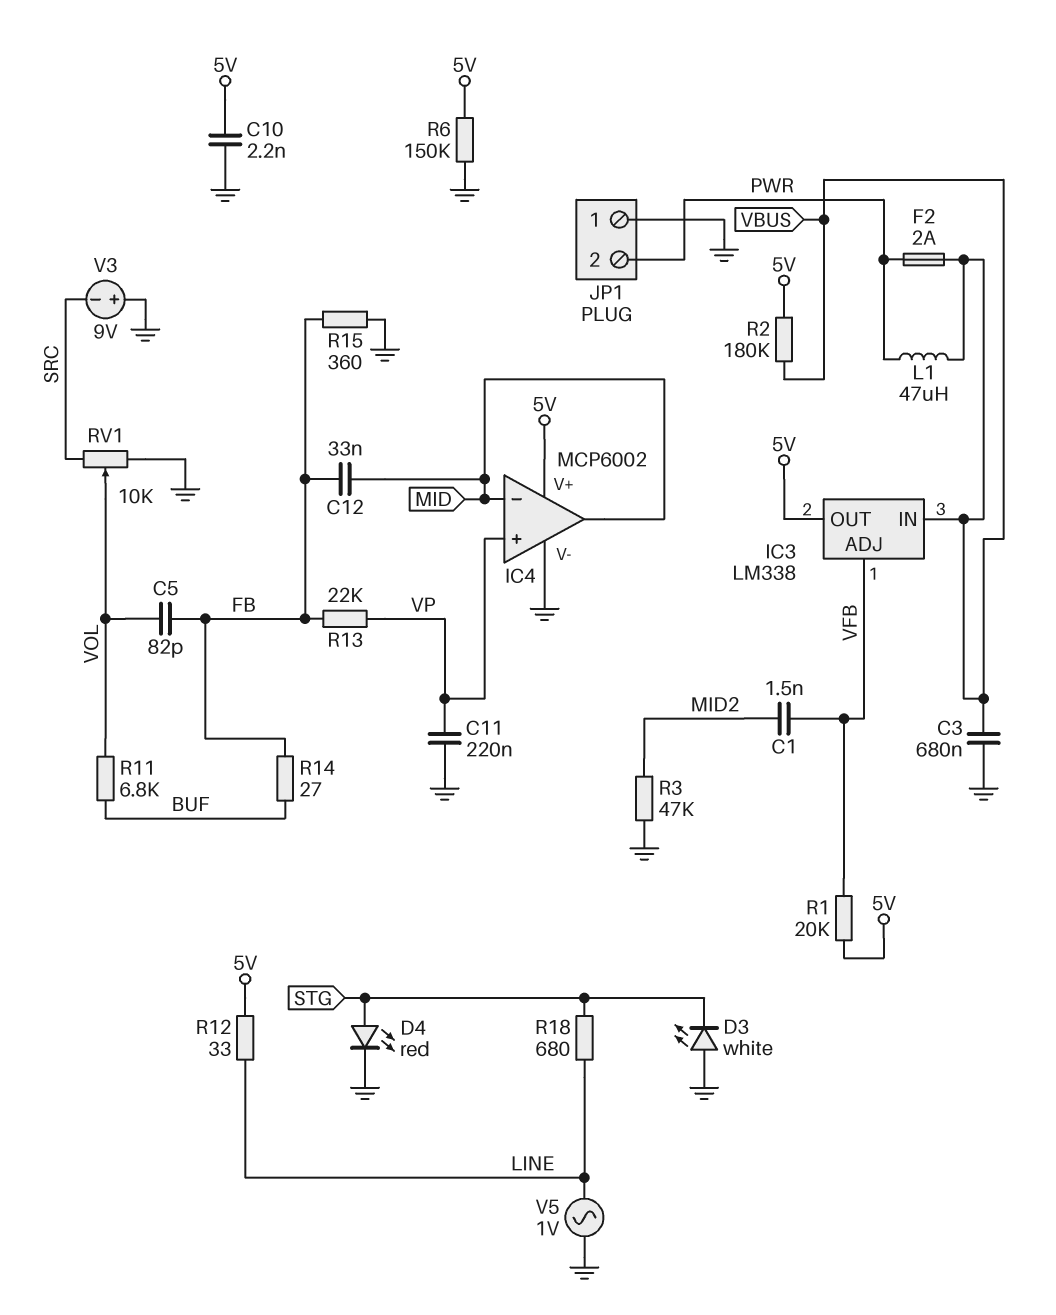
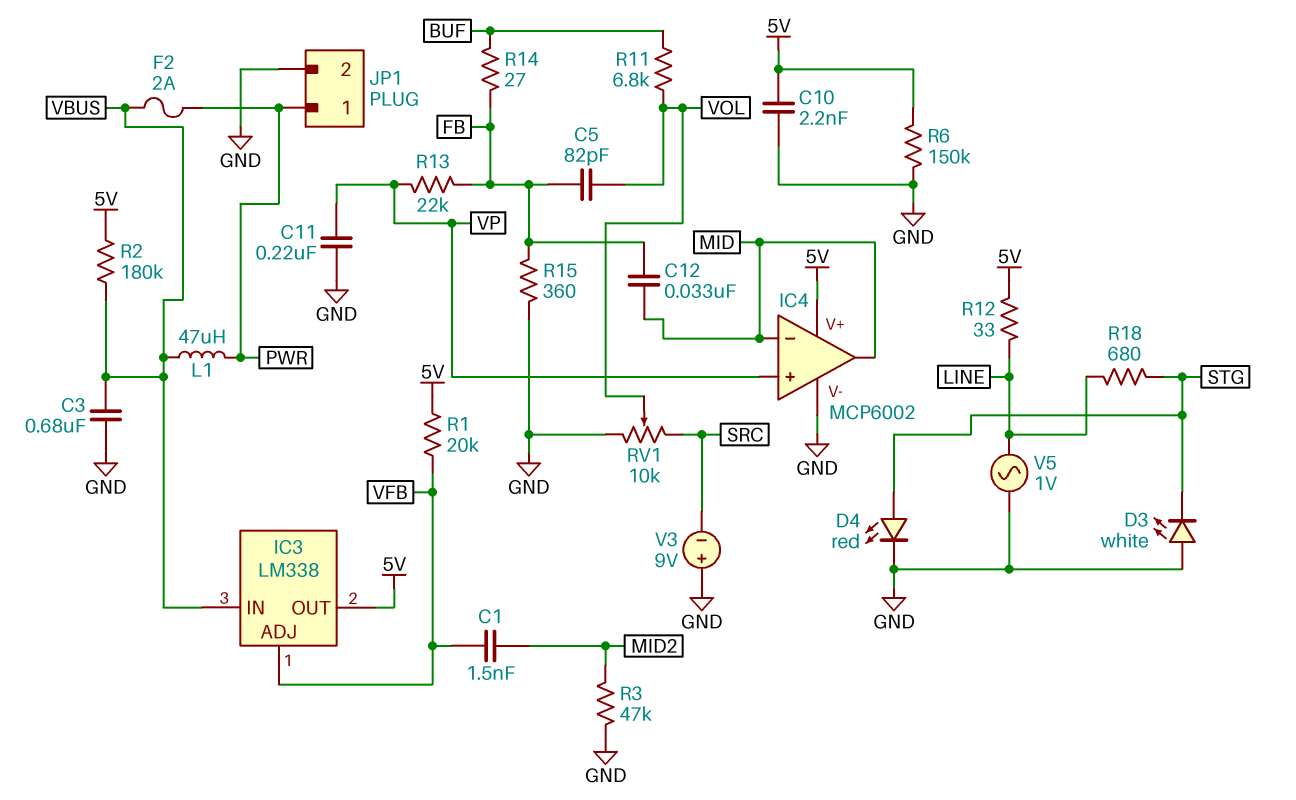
JP1 pin 1: GND -> PWR
JP1 pin 2: PWR -> GND

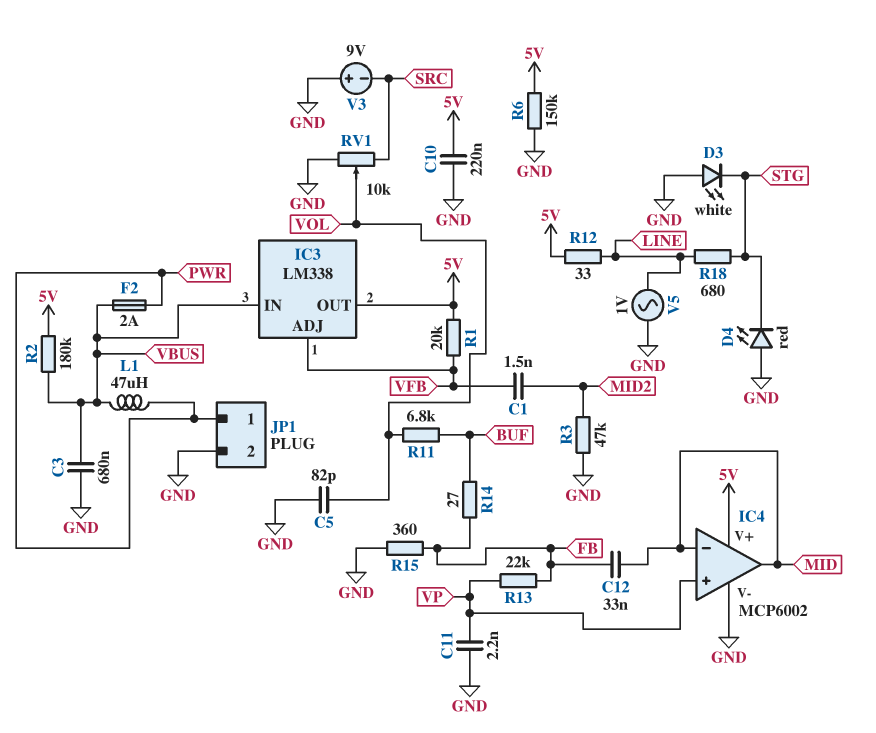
C5: 82pF (FB, VOL) -> 82pF (GND, VOL)
C10: 2.2nF (5V, GND) -> 220nF (5V, GND)
C11: 220nF (GND, VP) -> 2.2nF (GND, VP)
D4: LED red (A STG, K GND) -> LED red (A GND, K STG)

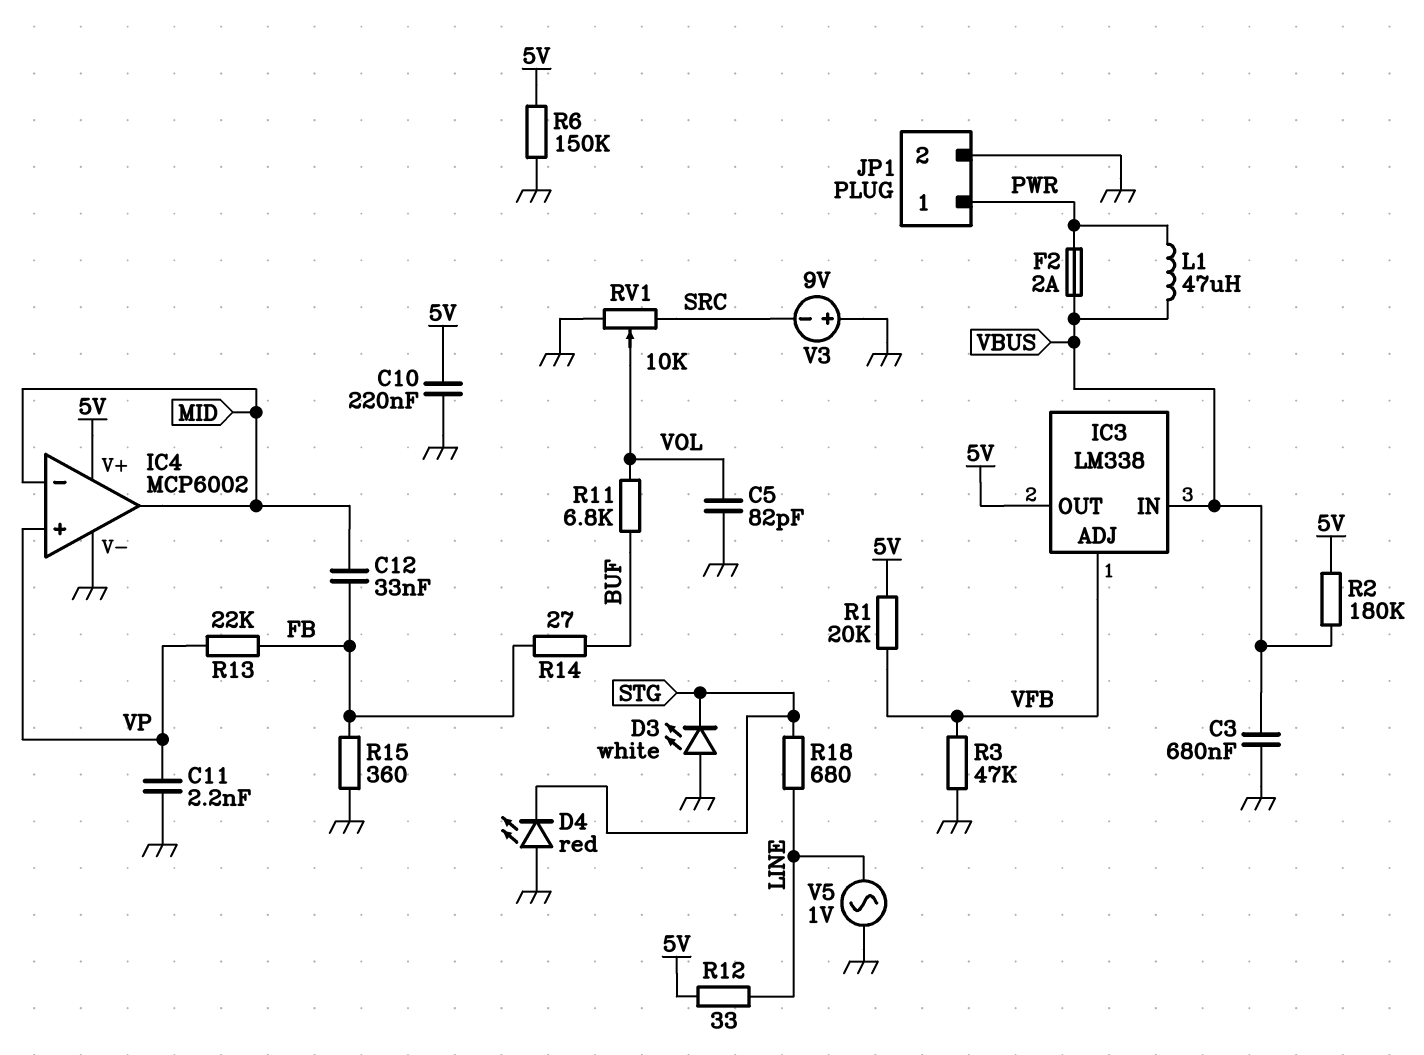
C1: 1.5nF (MID2, VFB) -> none
R3: 47k (GND, MID2) -> 47k (GND, VFB)

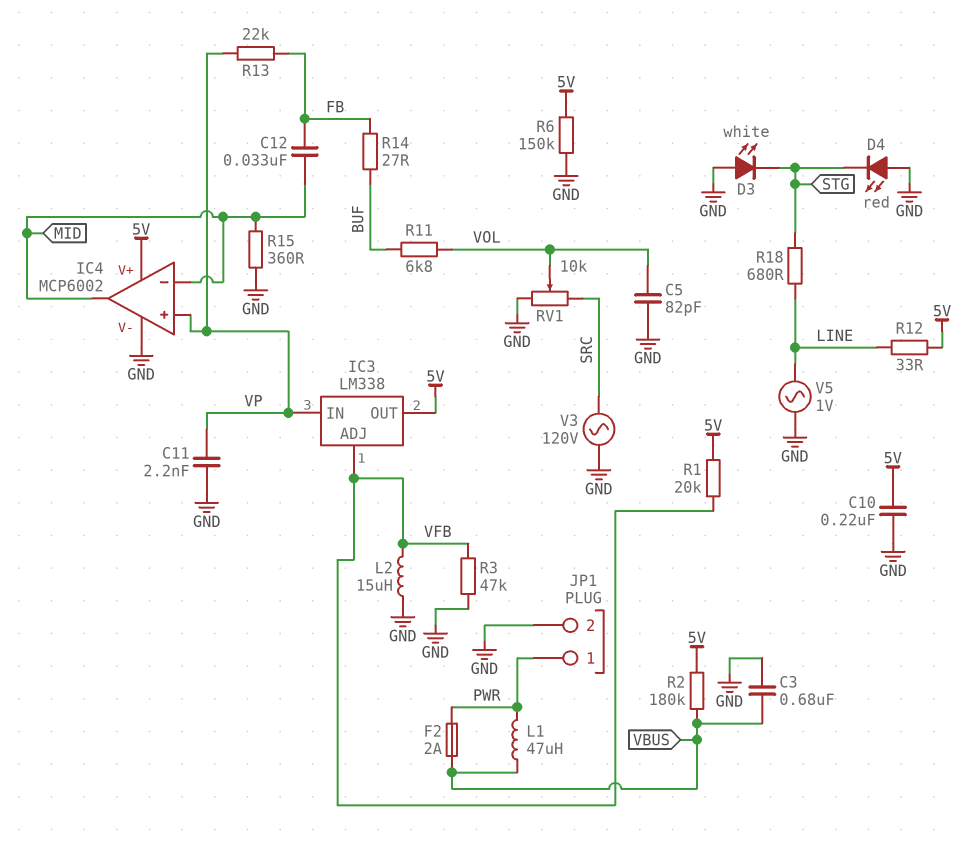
IC3 pin IN: VBUS -> VP
L2: none -> 15uH (GND, VFB)
R15: 360 (FB, GND) -> 360 (GND, MID)
V3: 9V (plus GND, minus SRC) -> AC 120V (GND, SRC)

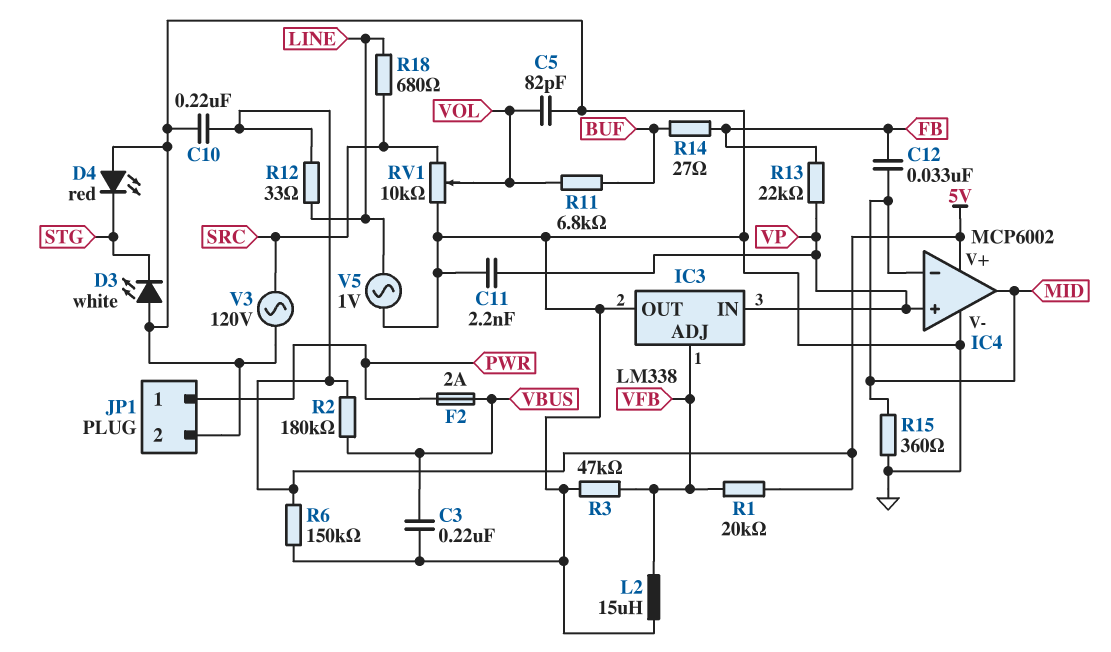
C3: 680nF (GND, VBUS) -> 220nF (GND, VBUS)
IC3 pin OUT: 5V -> GND
L1: 47uH (PWR, VBUS) -> none
R18: 680 (LINE, STG) -> 680 (LINE, SRC)

